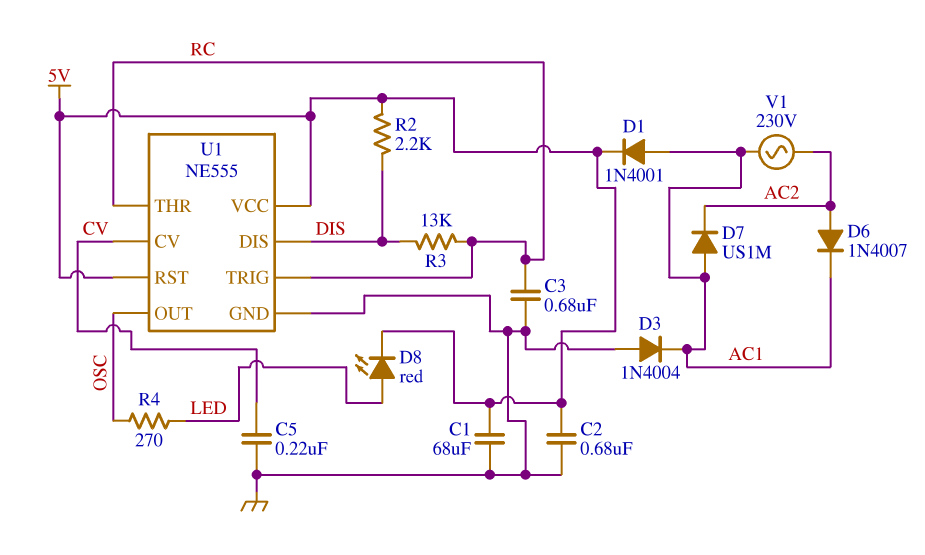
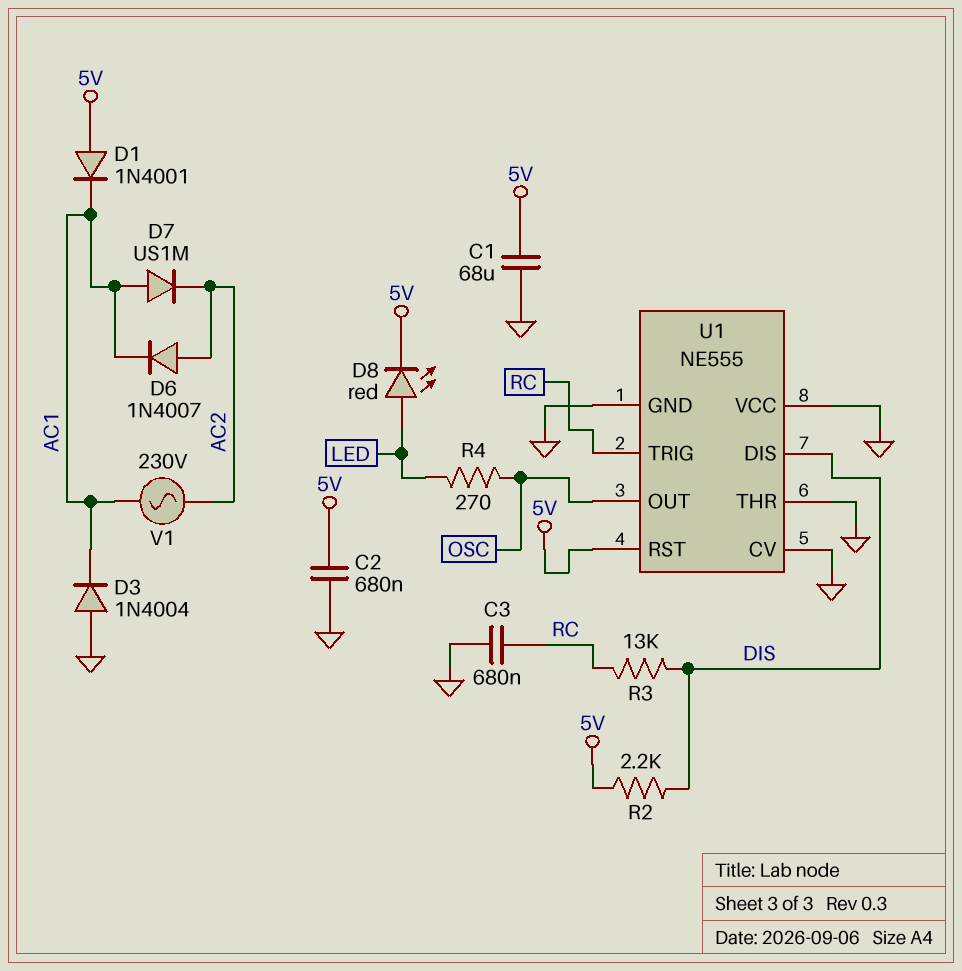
C5: 220nF (CV, GND) -> none
D1: diode 1N4001 (A AC1, K 5V) -> diode 1N4001 (A 5V, K AC1)
U1 pin CV: CV -> GND
U1 pin THR: RC -> GND
U1 pin VCC: 5V -> GND

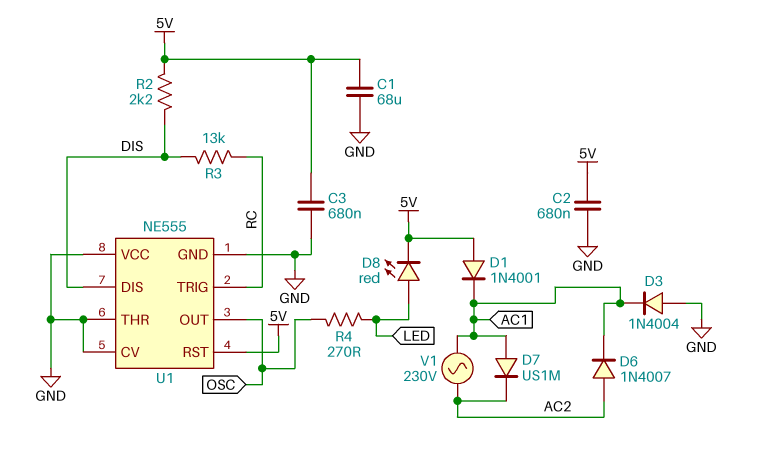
C3: 680nF (GND, RC) -> 680nF (5V, GND)

